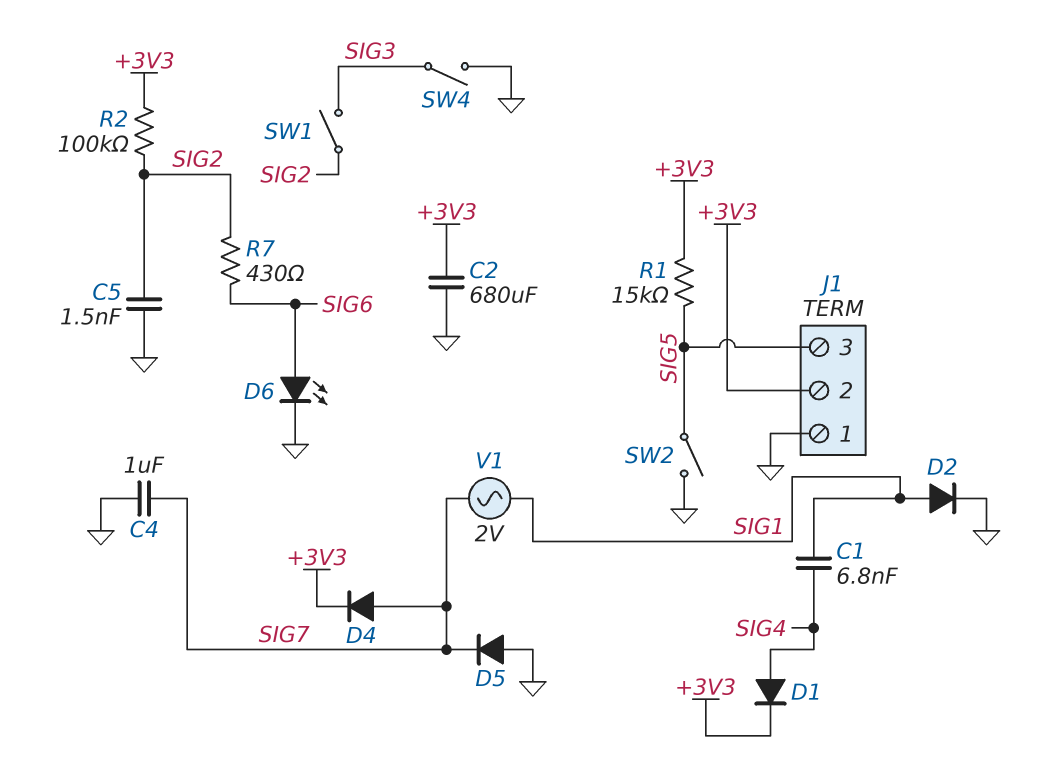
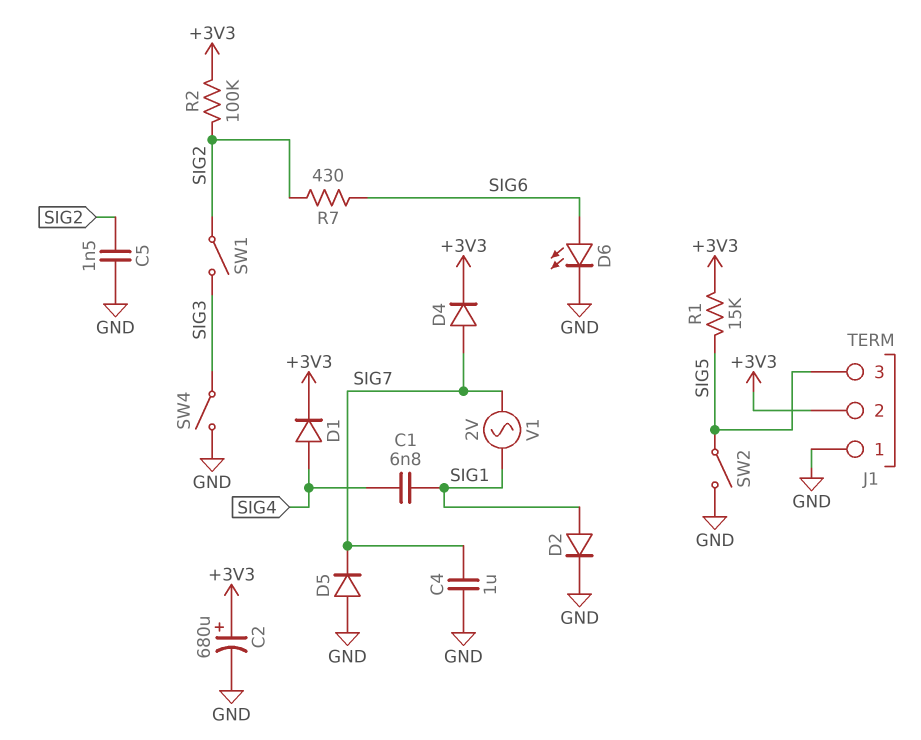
C2: 680uF (+3V3, GND) -> 680uF (plus +3V3, minus GND)

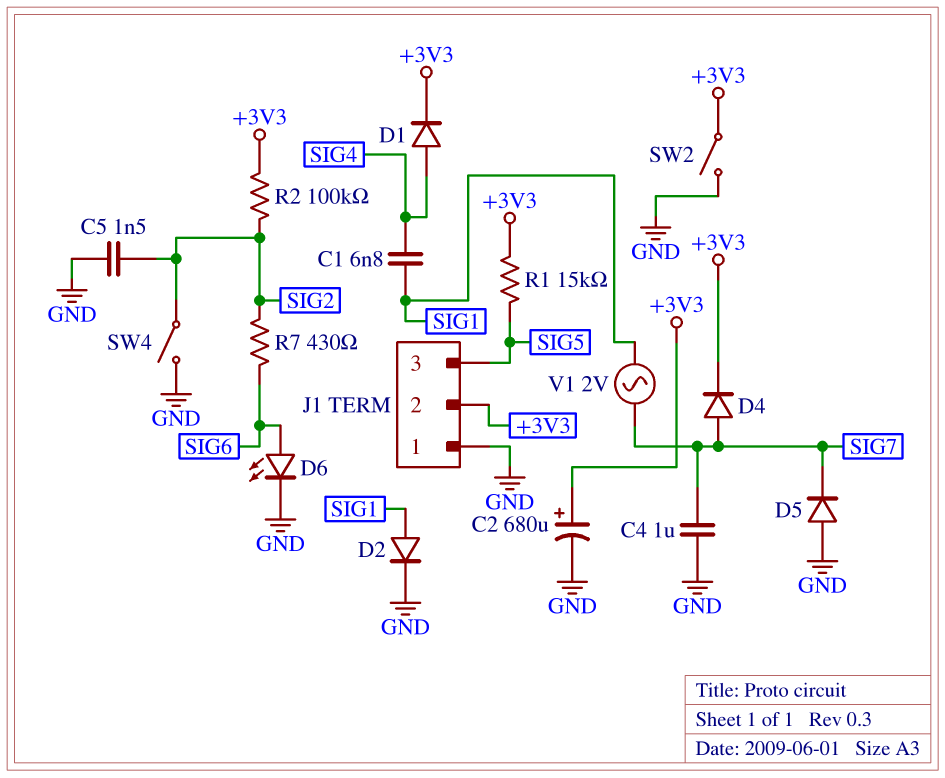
SW1: switch (SIG2, SIG3) -> none
SW2: switch (GND, SIG5) -> switch (+3V3, GND)
SW4: switch (GND, SIG3) -> switch (GND, SIG2)

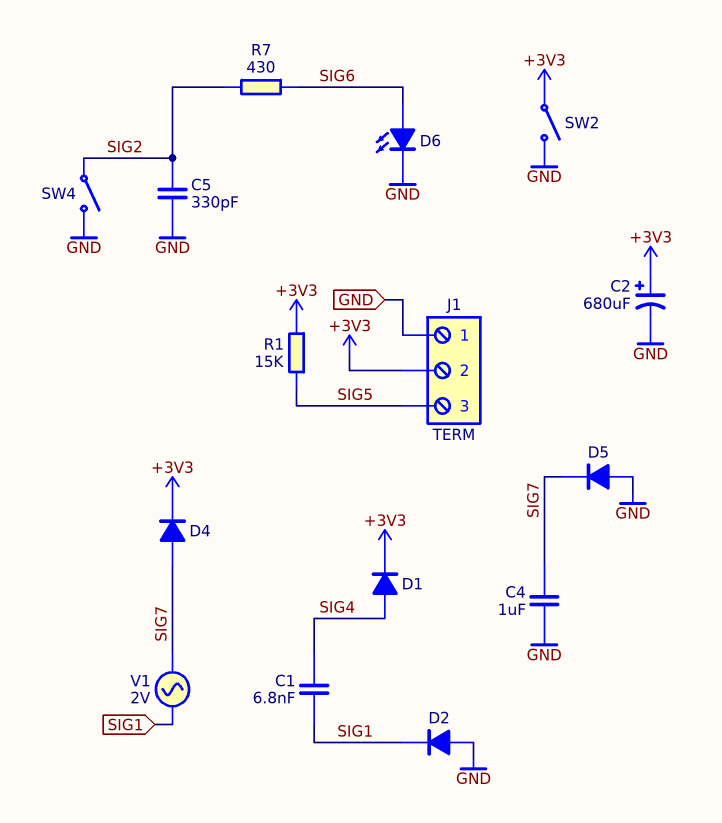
C5: 1.5nF (GND, SIG2) -> 330pF (GND, SIG2)
D2: diode (A SIG1, K GND) -> diode (A GND, K SIG1)
R2: 100k (+3V3, SIG2) -> none

